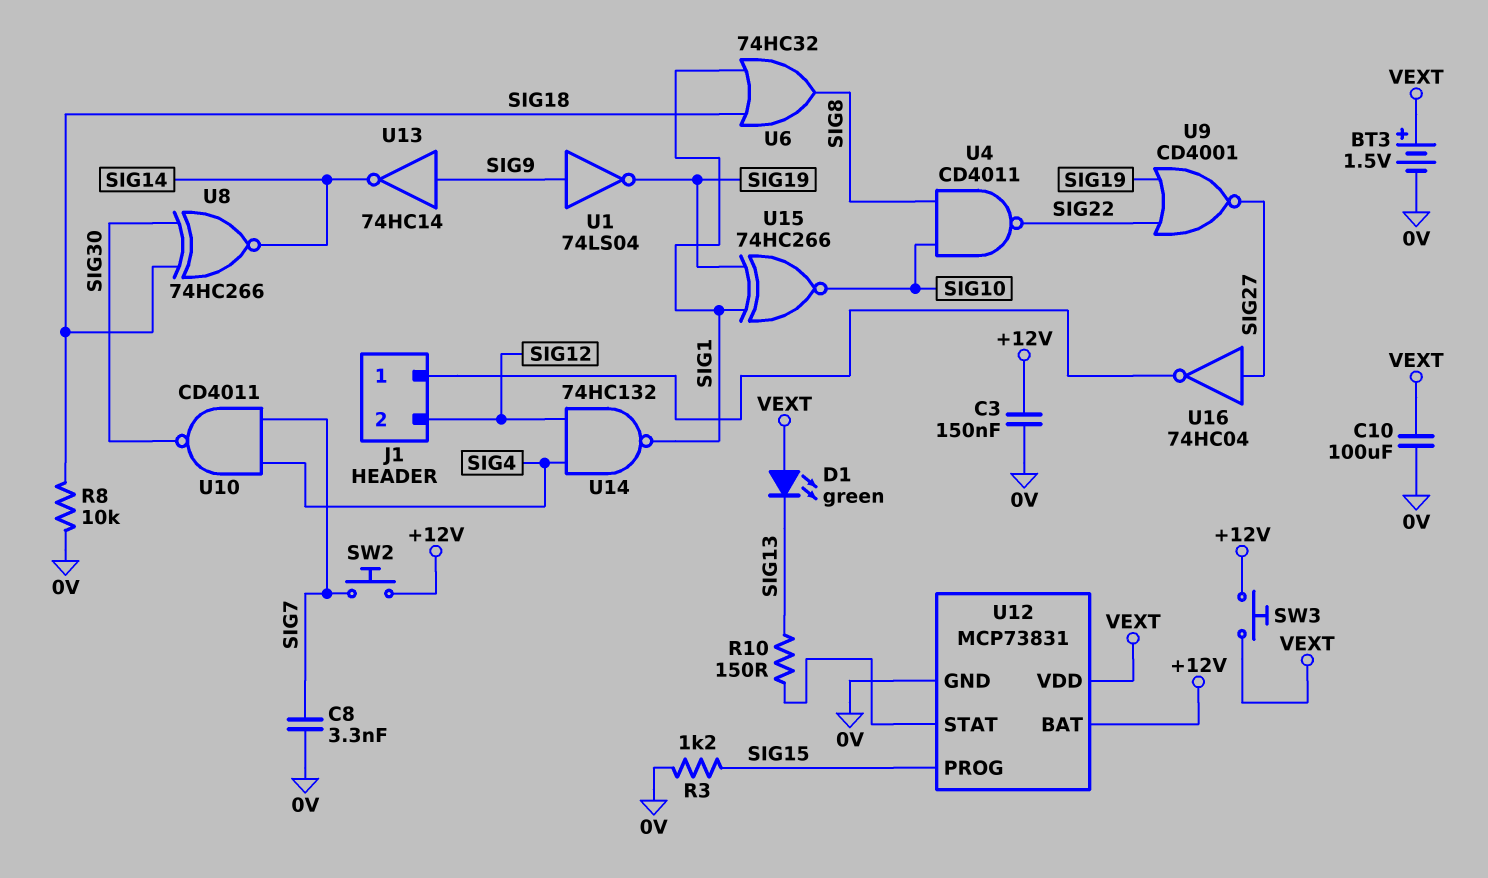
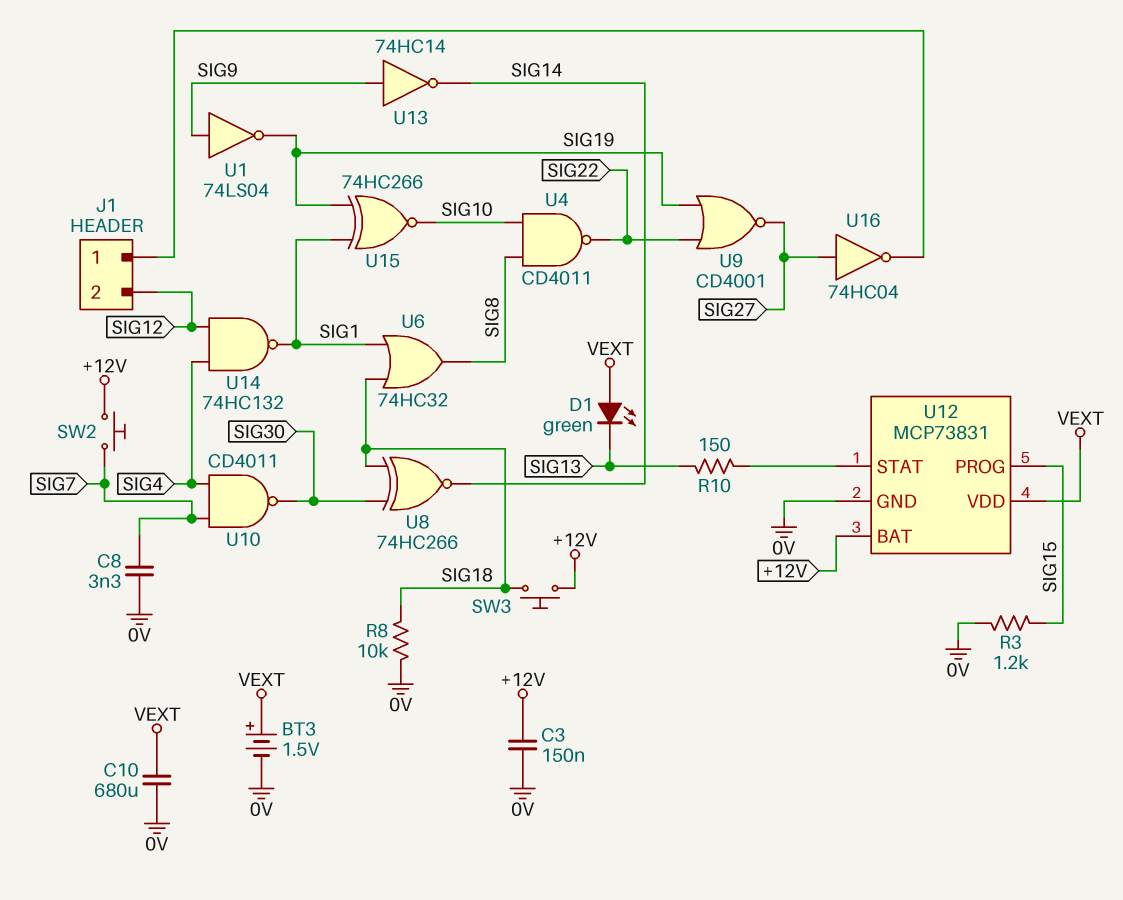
C10: 100uF (0V, VEXT) -> 680uF (0V, VEXT)
SW3: button (+12V, VEXT) -> button (+12V, SIG18)

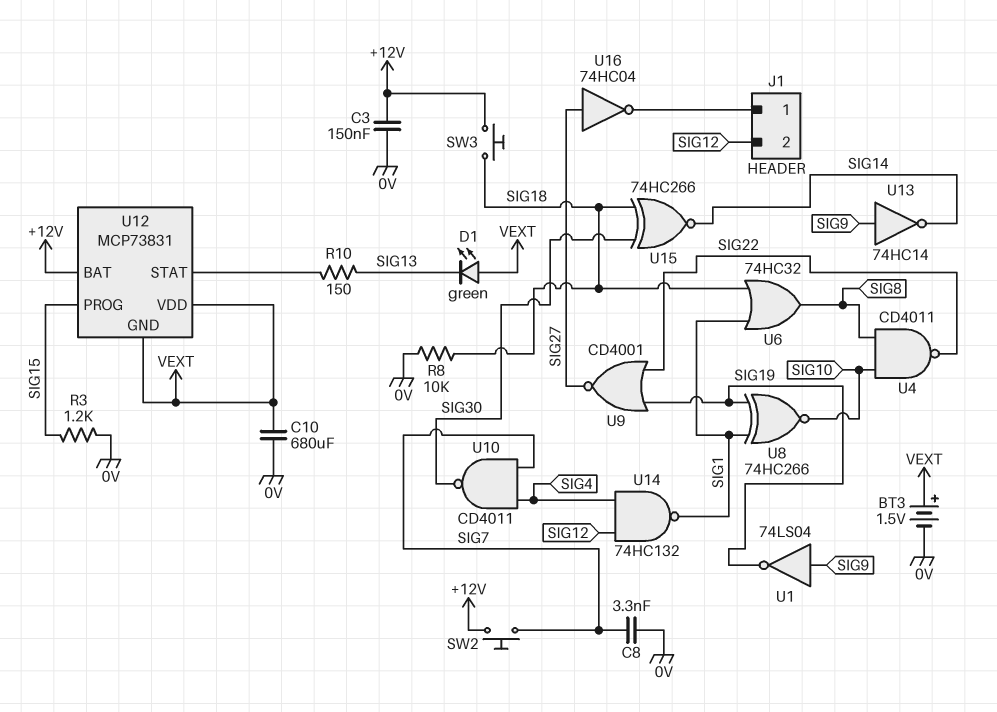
U8: XNOR 74HC266 (in SIG18, in SIG30, out SIG14) -> XNOR 74HC266 (in SIG1, in SIG19, out SIG10)
U12 pin GND: 0V -> VEXT
U15: XNOR 74HC266 (in SIG1, in SIG19, out SIG10) -> XNOR 74HC266 (in SIG18, in SIG30, out SIG14)

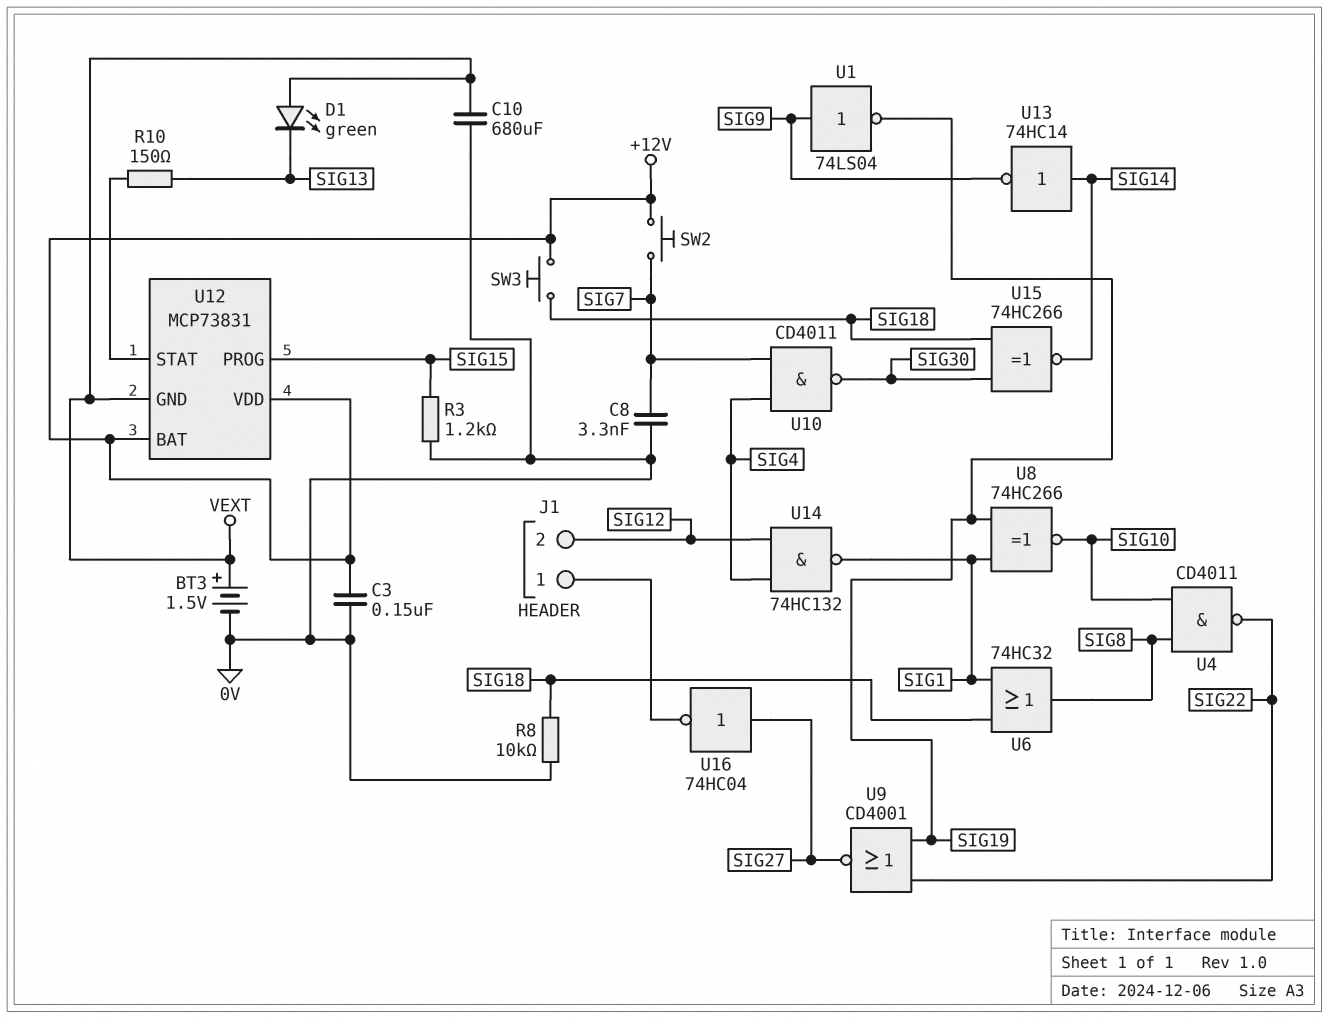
U12 pin VDD: VEXT -> +12V
U13: NOT 74HC14 (in SIG9, out SIG14) -> NOT 74HC14 (in SIG14, out SIG9)

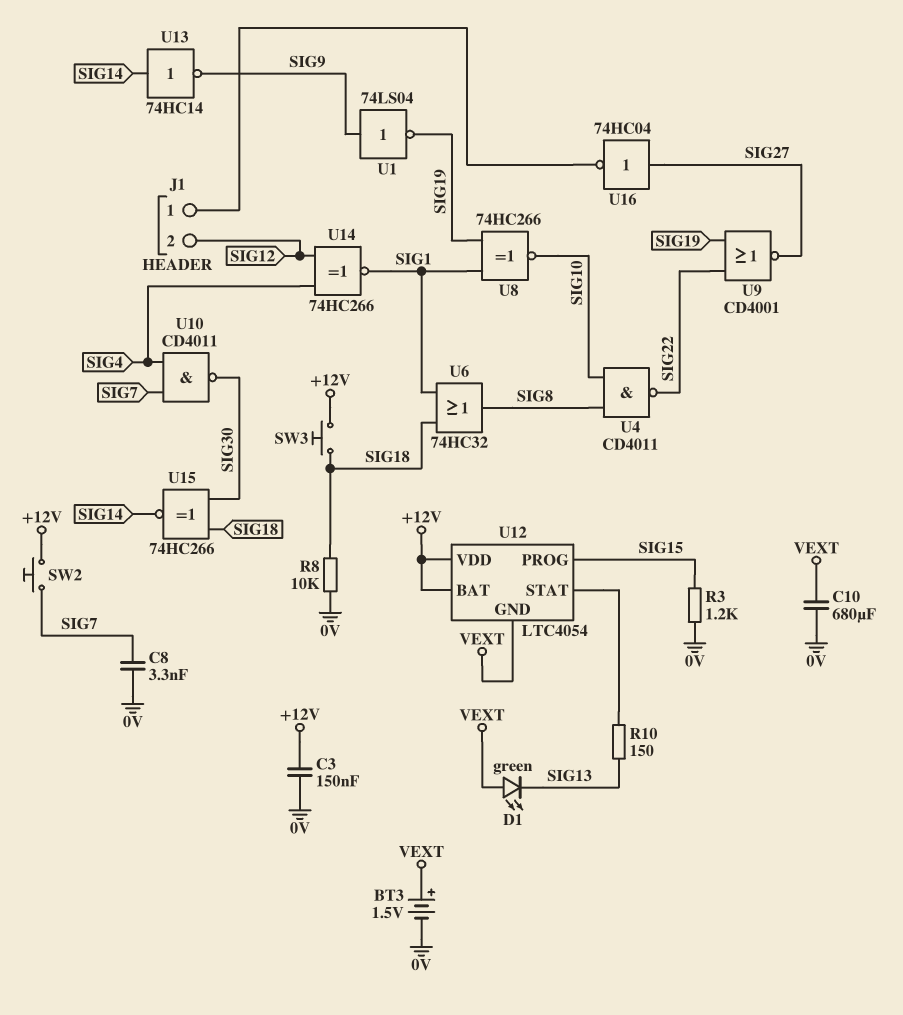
U12: MCP73831 -> LTC4054
U14: NAND 74HC132 (in SIG4, in SIG12, out SIG1) -> XNOR 74HC266 (in SIG4, in SIG12, out SIG1)

